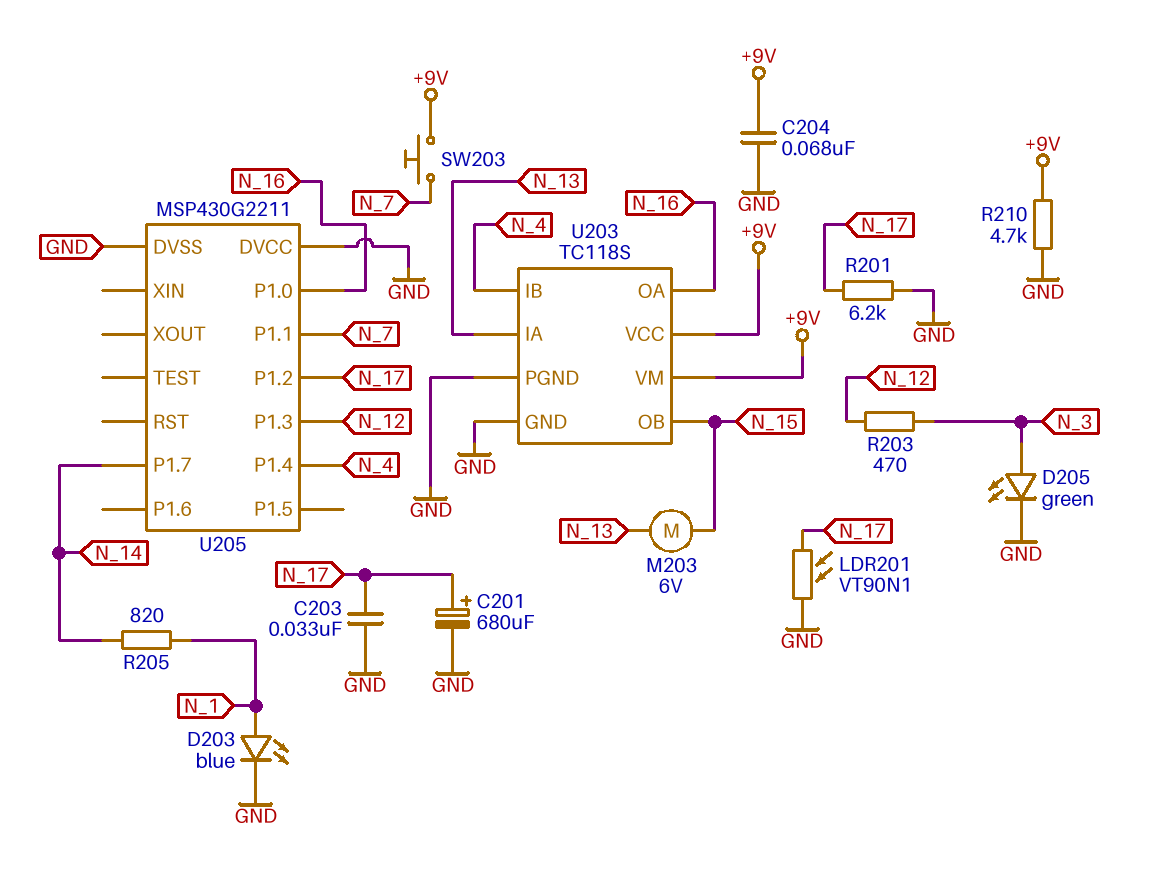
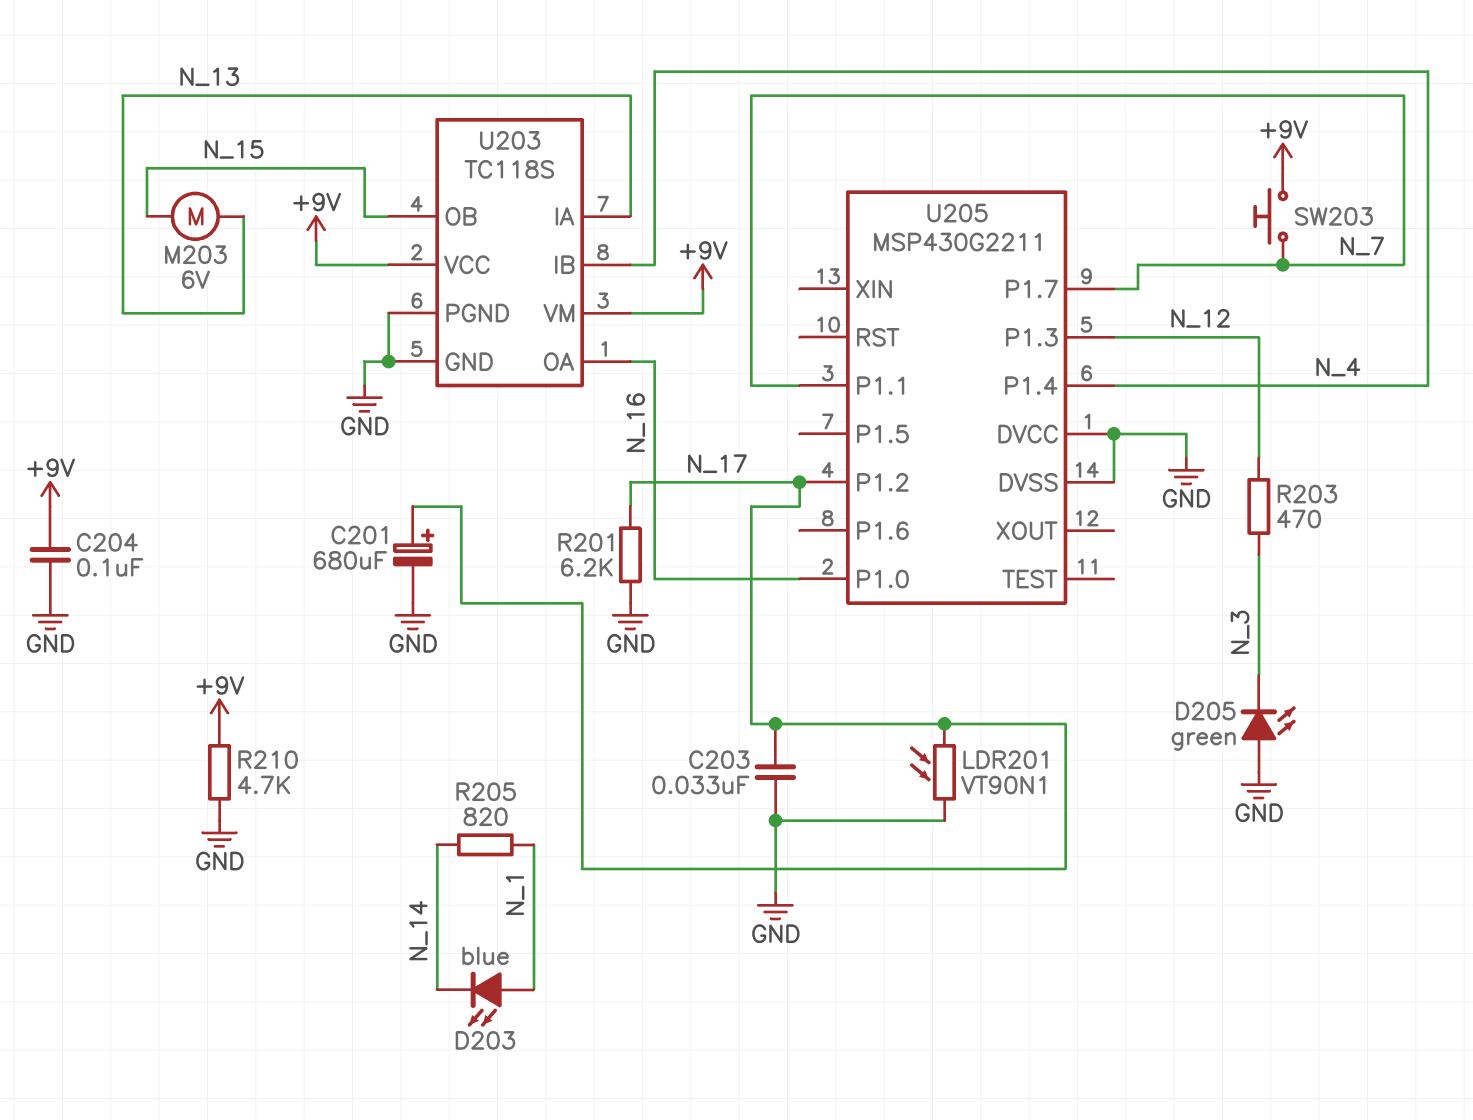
C204: 68nF (+9V, GND) -> 100nF (+9V, GND)
D203: LED blue (A N_1, K GND) -> LED blue (A N_1, K N_14)
D205: LED green (A N_3, K GND) -> LED green (A GND, K N_3)
U205 pin P1.7: N_14 -> N_7

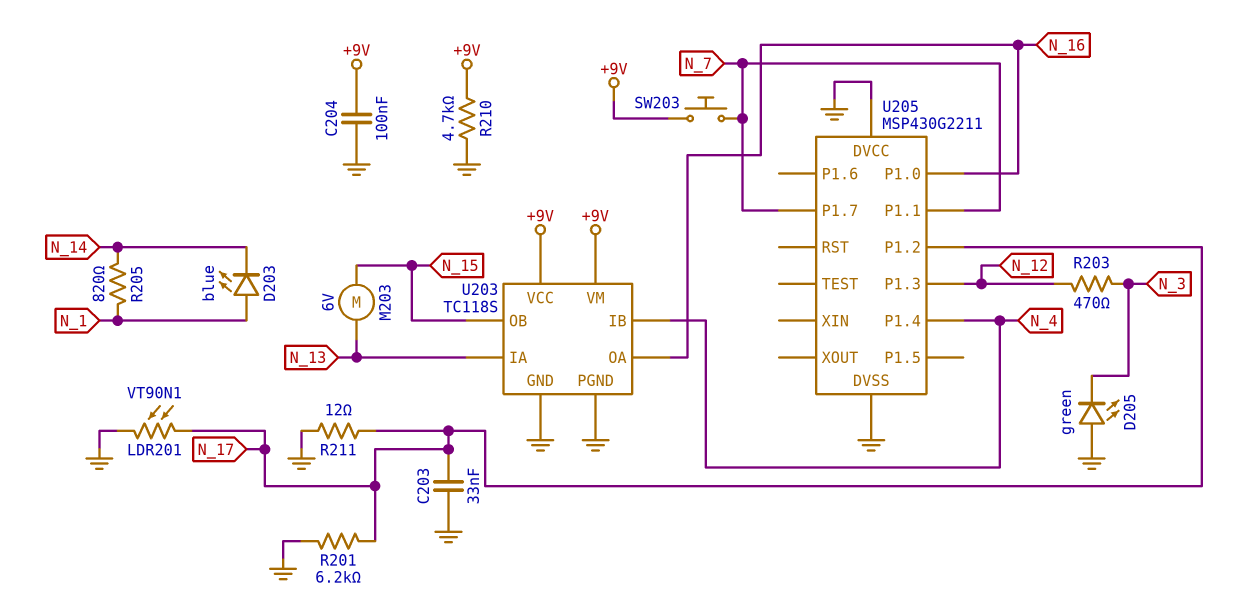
C201: 680uF (plus N_17, minus GND) -> none
R211: none -> 12 (GND, N_17)

